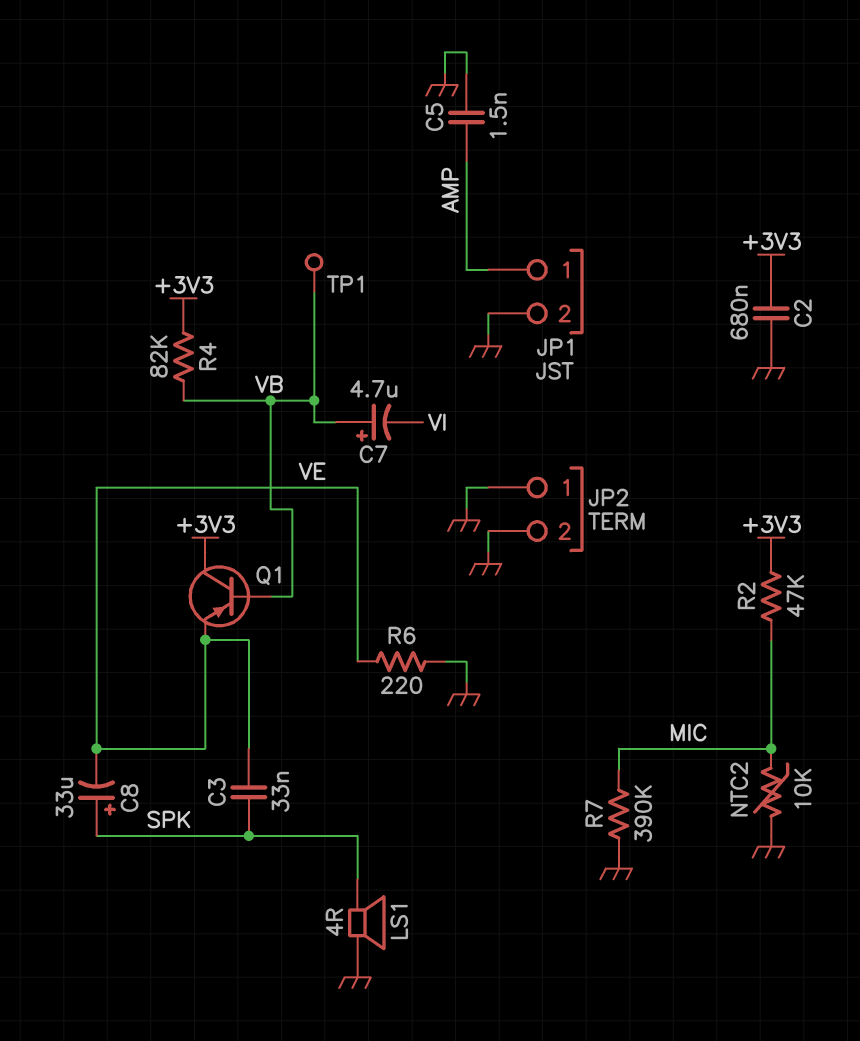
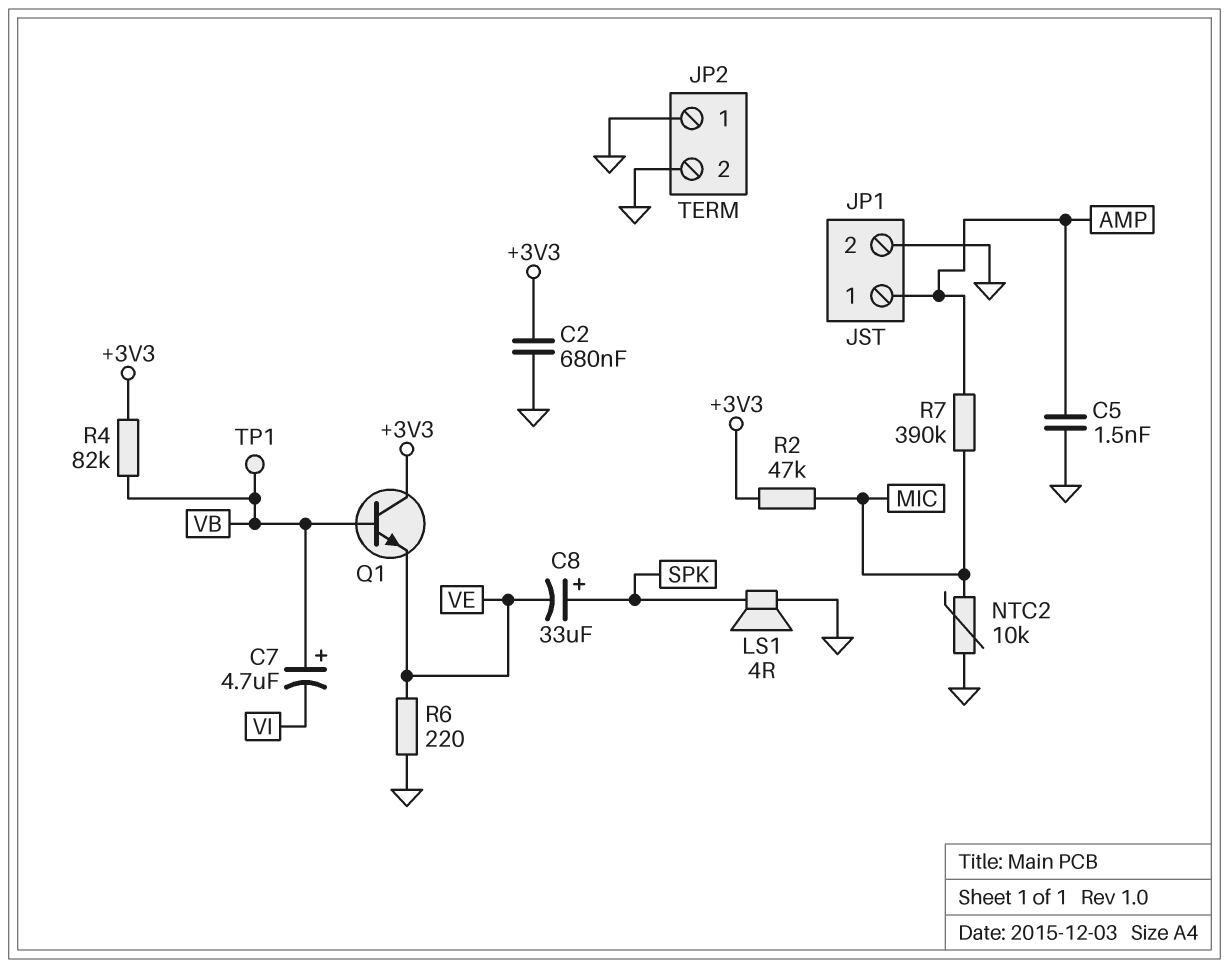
C3: 33nF (SPK, VE) -> none
Q1: PNP (B VB, C +3V3, E VE) -> NPN (B VB, C +3V3, E VE)
R7: 390k (GND, MIC) -> 390k (AMP, MIC)

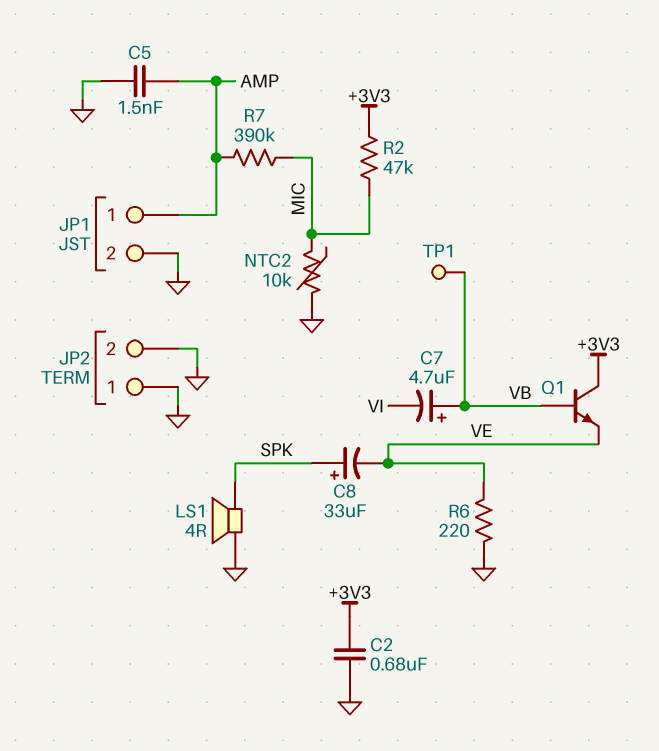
R4: 82k (+3V3, VB) -> none

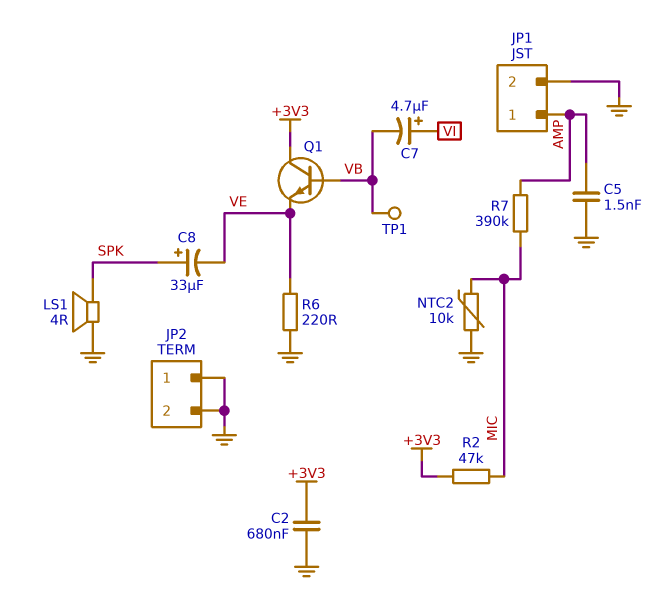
C7: 4.7uF (plus VB, minus VI) -> 4.7uF (plus VI, minus VB)

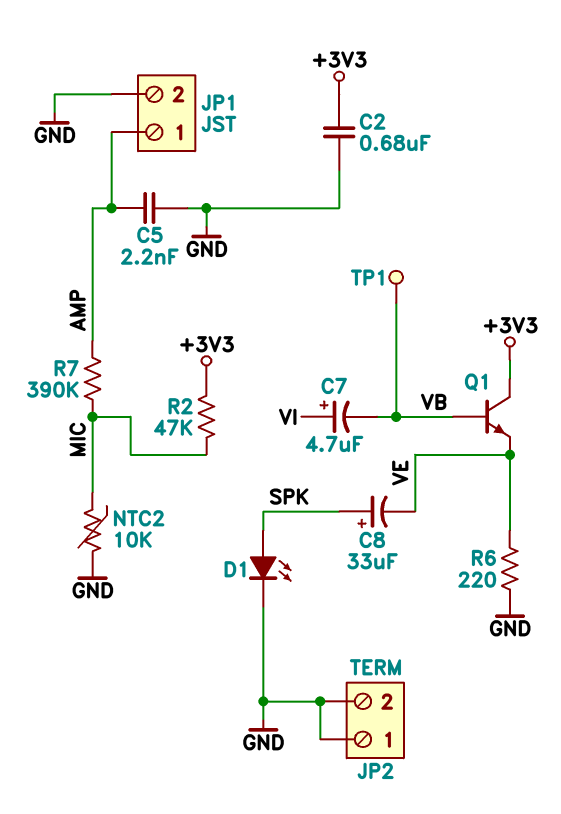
C5: 1.5nF (AMP, GND) -> 2.2nF (AMP, GND)
D1: none -> LED (A SPK, K GND)
LS1: speaker 4R (GND, SPK) -> none

